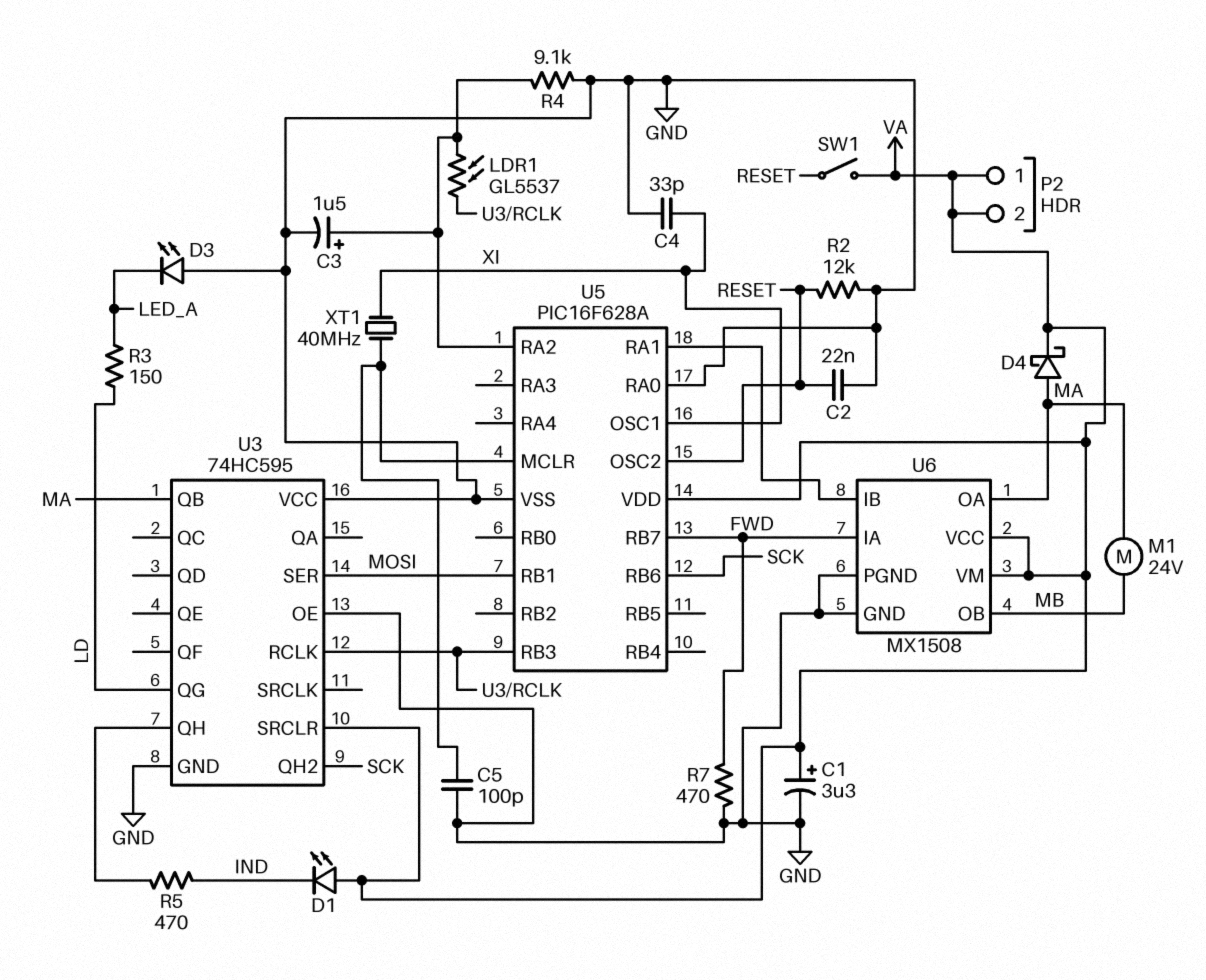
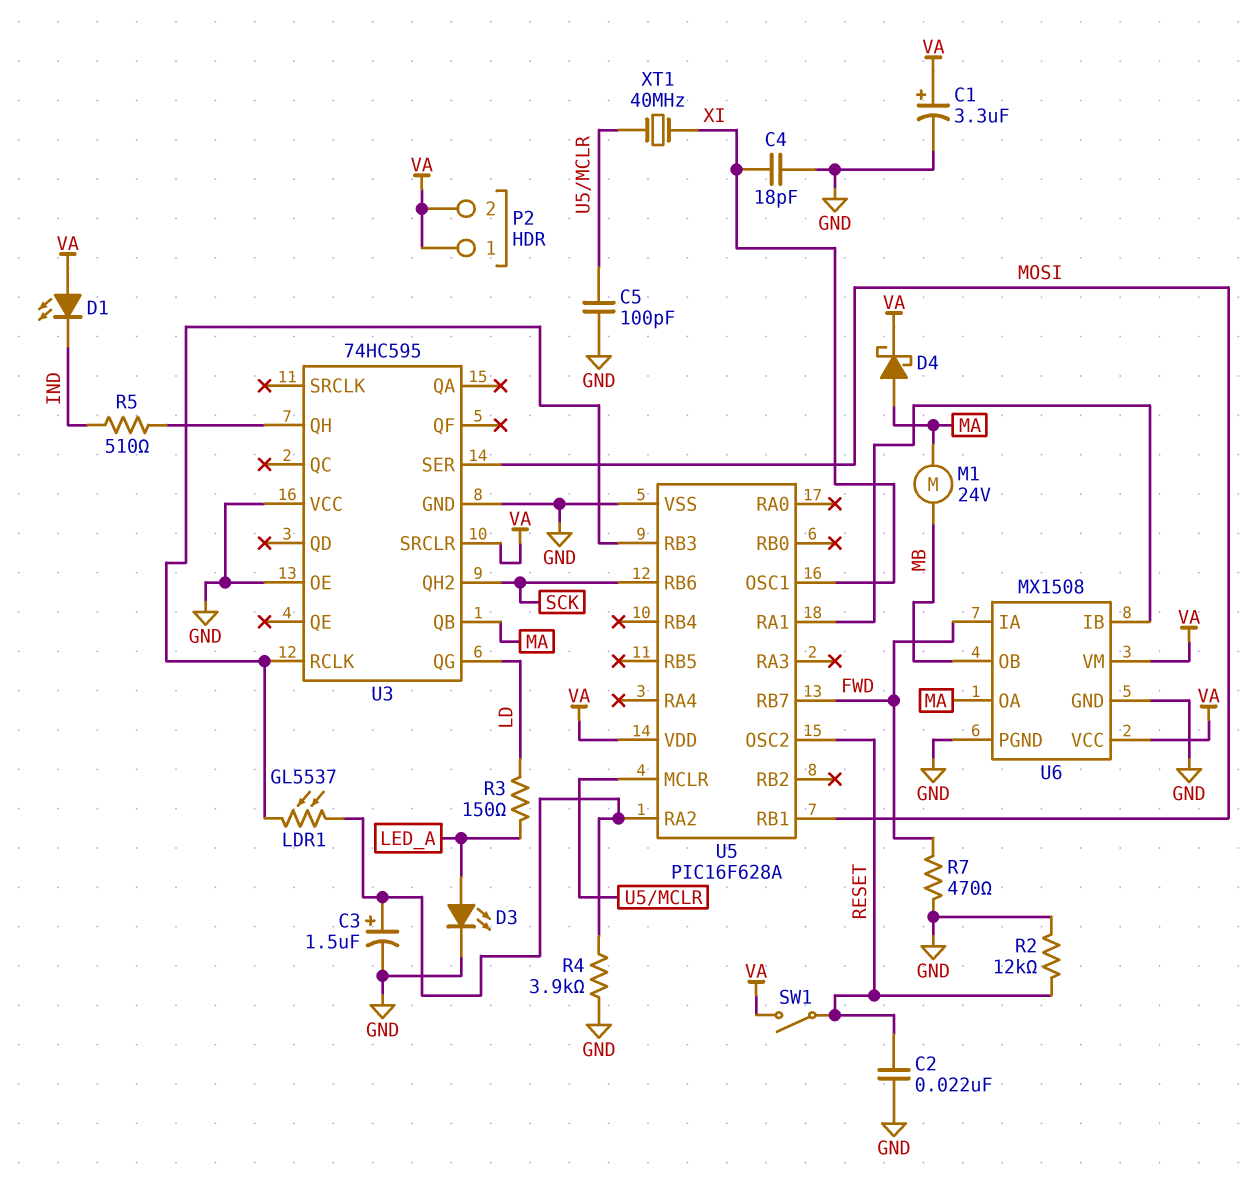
C4: 33pF (GND, XI) -> 18pF (GND, XI)
D3: LED (A GND, K LED_A) -> LED (A LED_A, K GND)
R4: 9.1k (GND, U5/RA2) -> 3.9k (GND, U5/RA2)
R5: 470 (IND, U3/QH) -> 510 (IND, U3/QH)
U5 pin RA0: GND -> none

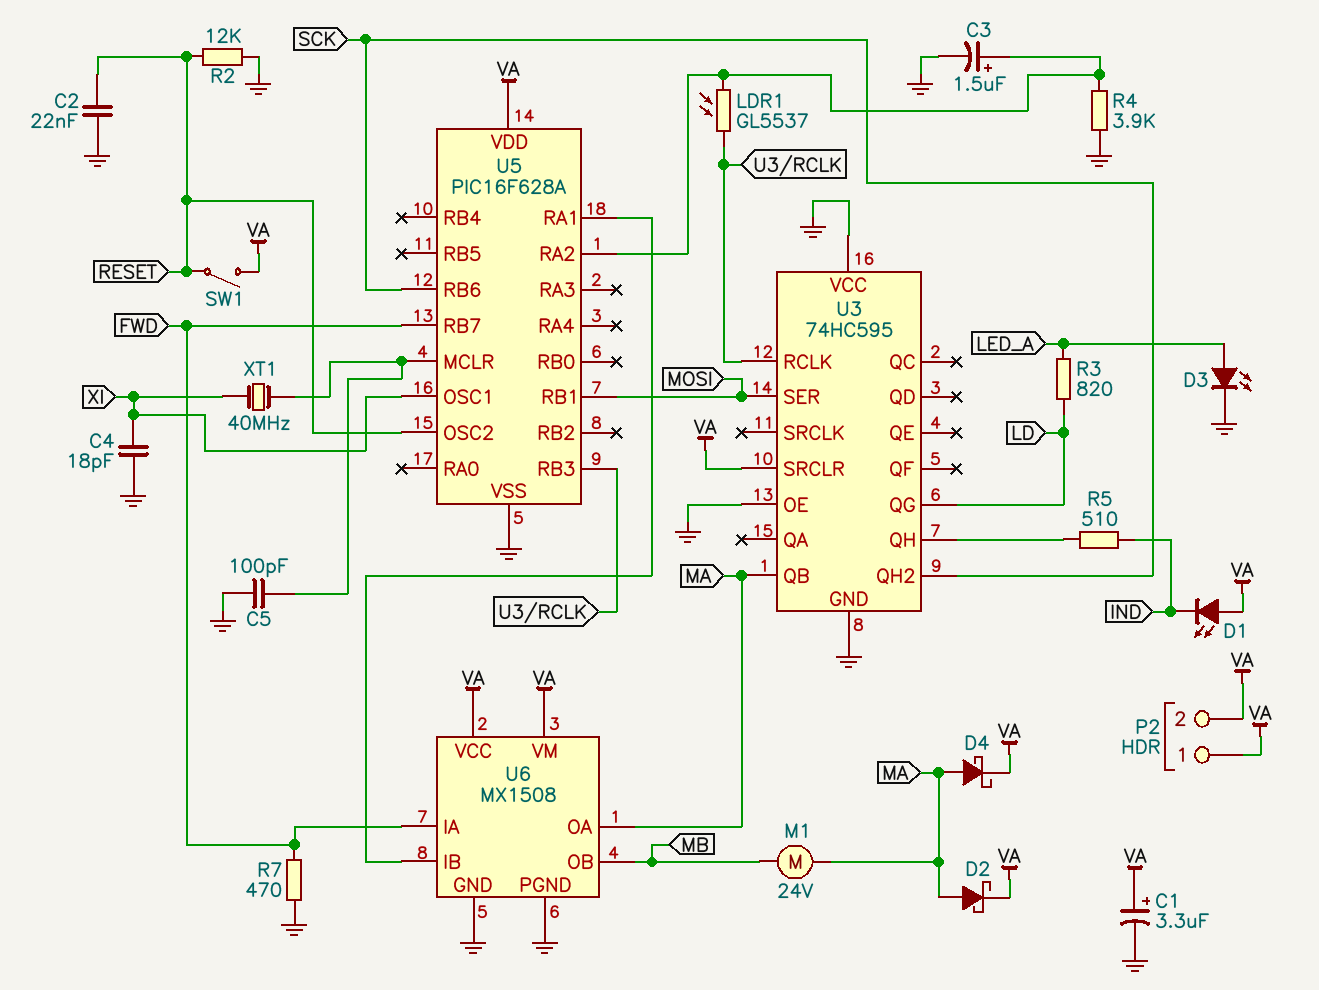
D2: none -> schottky (A MA, K VA)
R3: 150 (LD, LED_A) -> 820 (LD, LED_A)

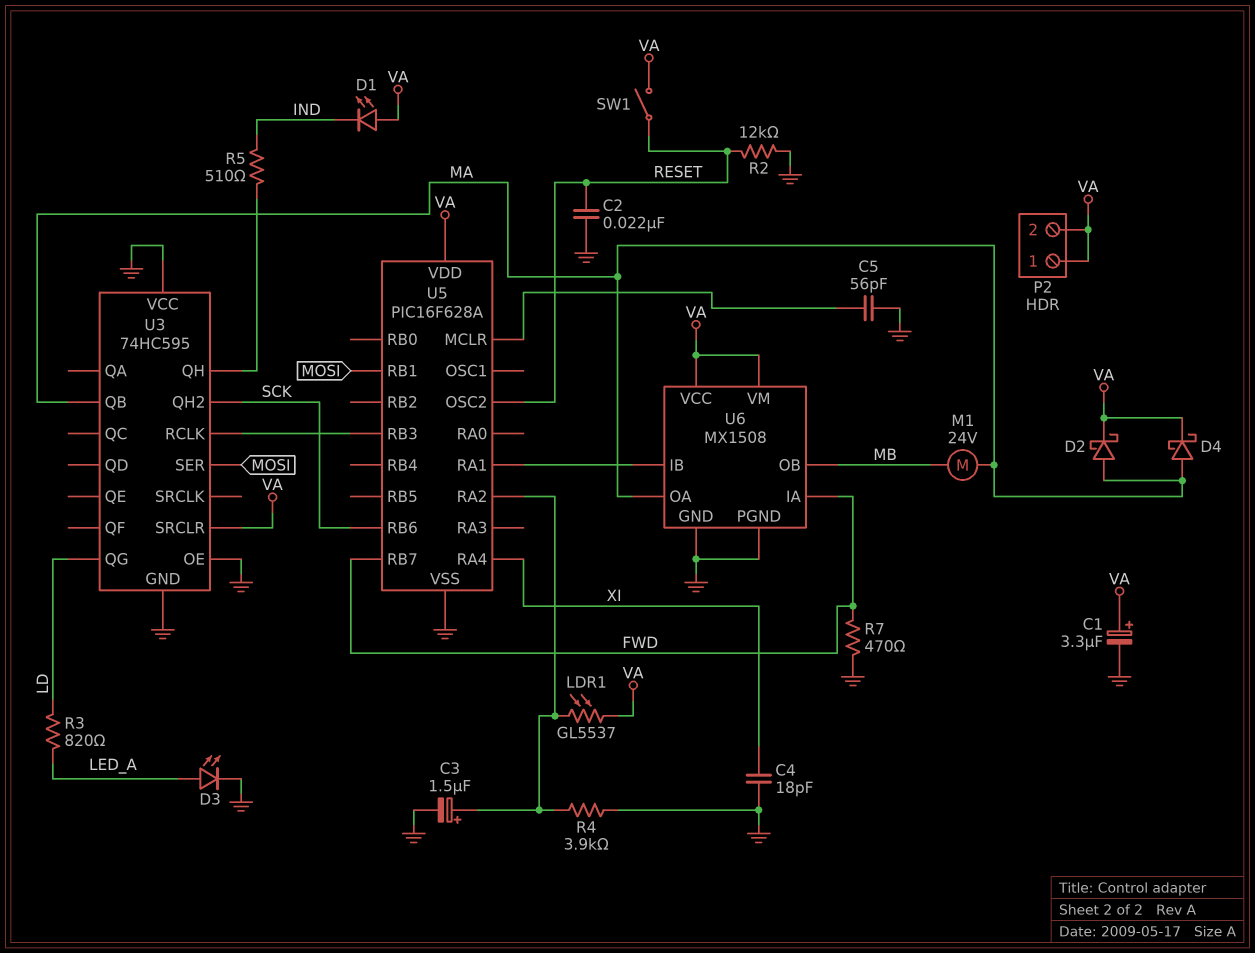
C5: 100pF (GND, U5/MCLR) -> 56pF (GND, U5/MCLR)
LDR1: GL5537 (U3/RCLK, U5/RA2) -> GL5537 (U5/RA2, VA)
U5 pin OSC1: XI -> none
U5 pin RA4: none -> XI
XT1: 40MHz (U5/MCLR, XI) -> none

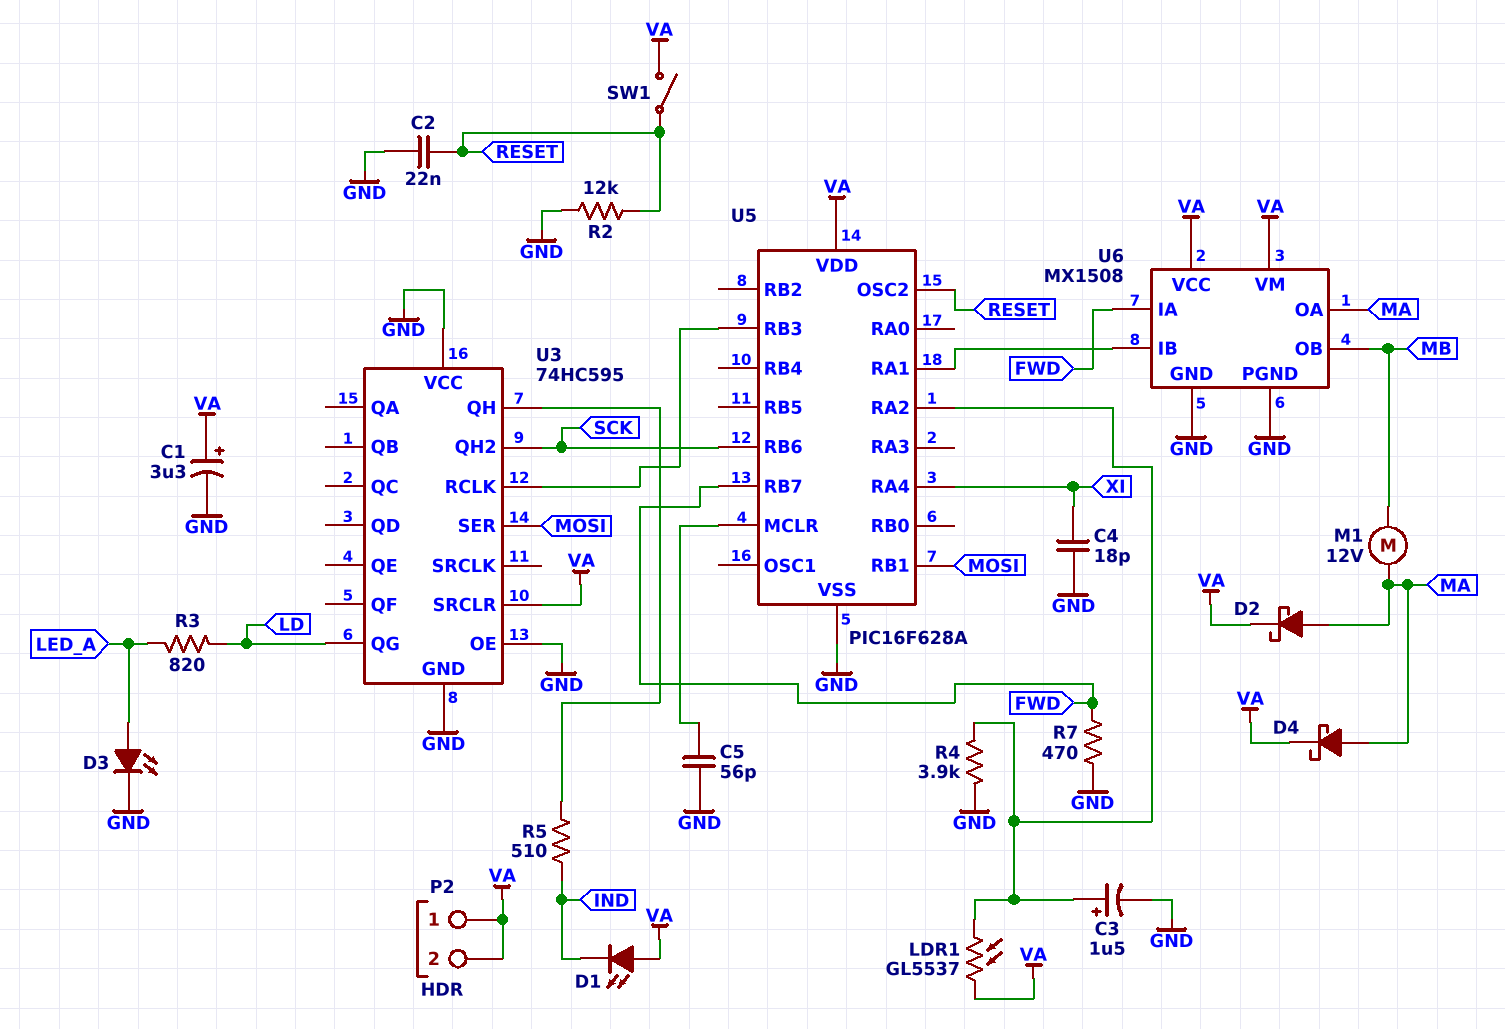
M1: motor 24V (MA, MB) -> motor 12V (MA, MB)
U3 pin QB: MA -> none

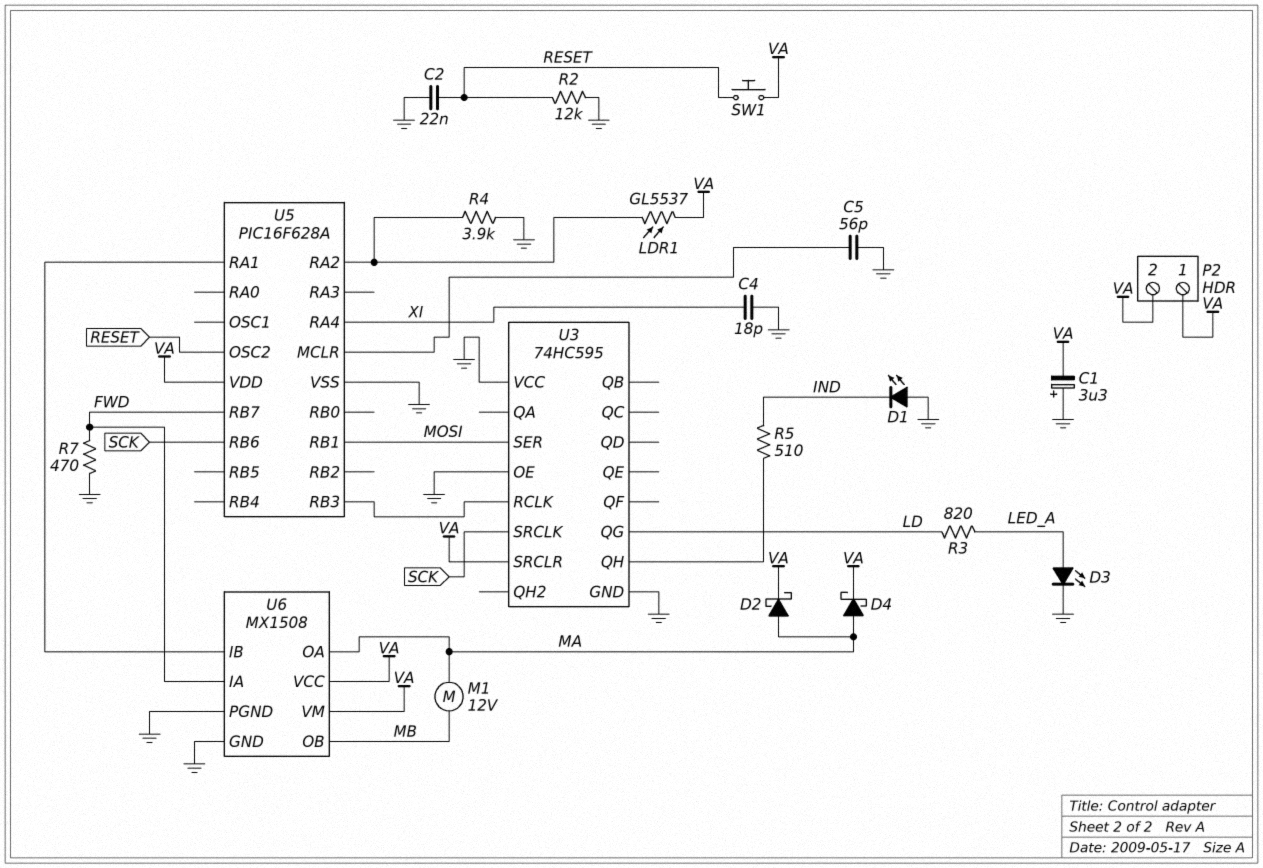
C1: 3.3uF (plus VA, minus GND) -> 3.3uF (plus GND, minus VA)
C3: 1.5uF (plus U5/RA2, minus GND) -> none
D1: LED (A VA, K IND) -> LED (A GND, K IND)
SW1: switch (RESET, VA) -> button (RESET, VA)
U3 pin QH2: SCK -> none
U3 pin SRCLK: none -> SCK

